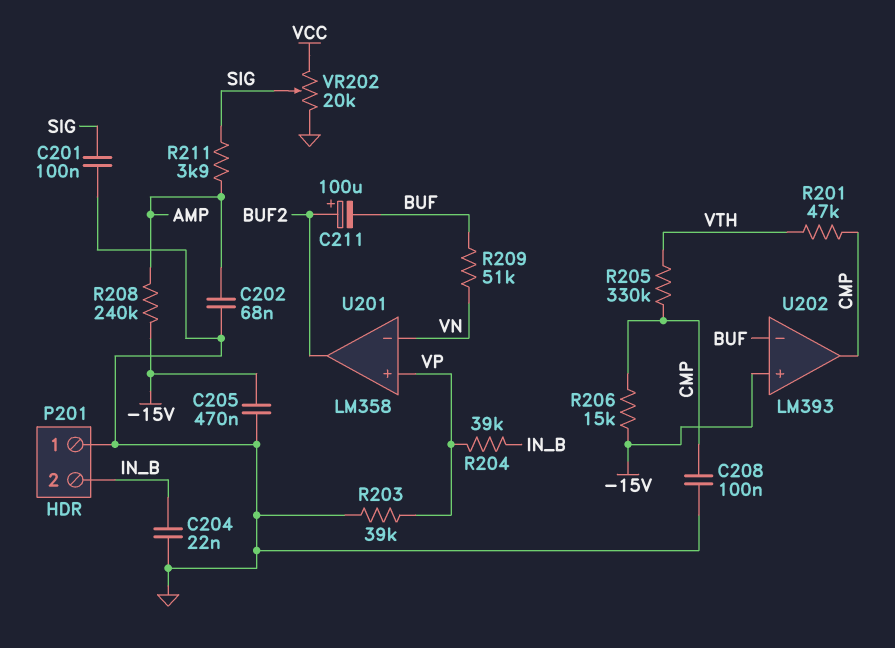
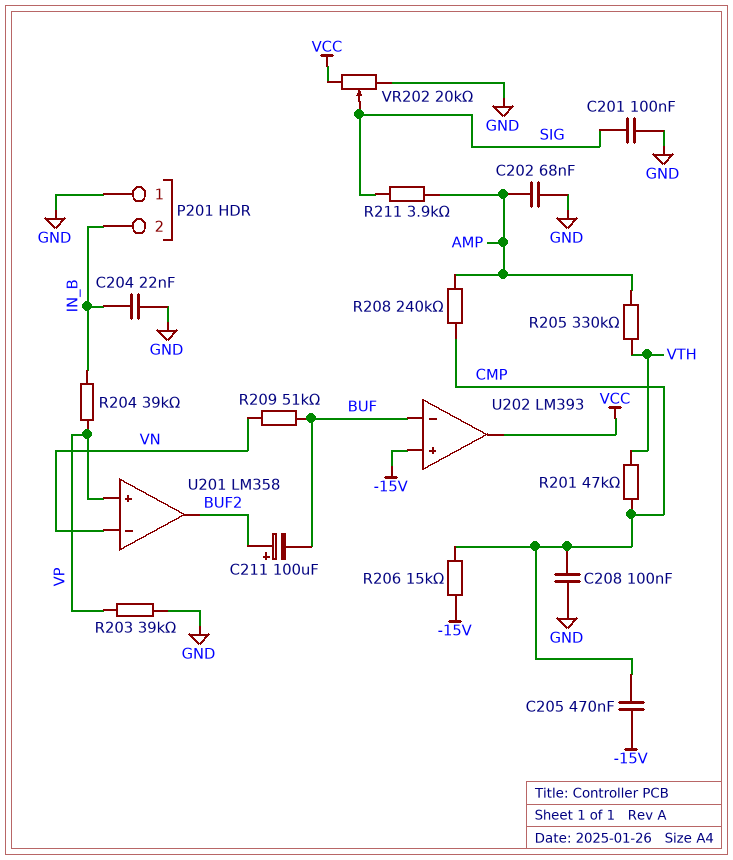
C205: 470nF (-15V, GND) -> 470nF (-15V, CMP)
R205: 330k (CMP, VTH) -> 330k (AMP, VTH)
R208: 240k (-15V, AMP) -> 240k (AMP, CMP)
U202 pin out: CMP -> VCC

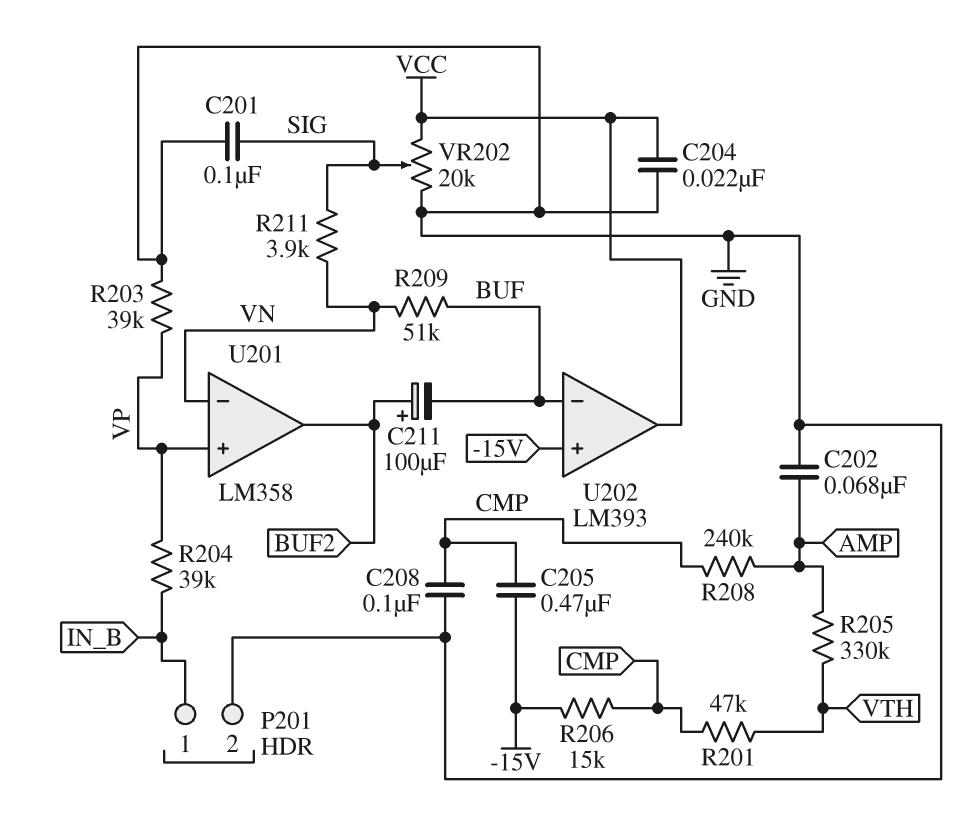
C204: 22nF (GND, IN_B) -> 22nF (GND, VCC)
P201 pin 1: GND -> IN_B
P201 pin 2: IN_B -> GND
R211: 3.9k (AMP, SIG) -> 3.9k (SIG, VN)

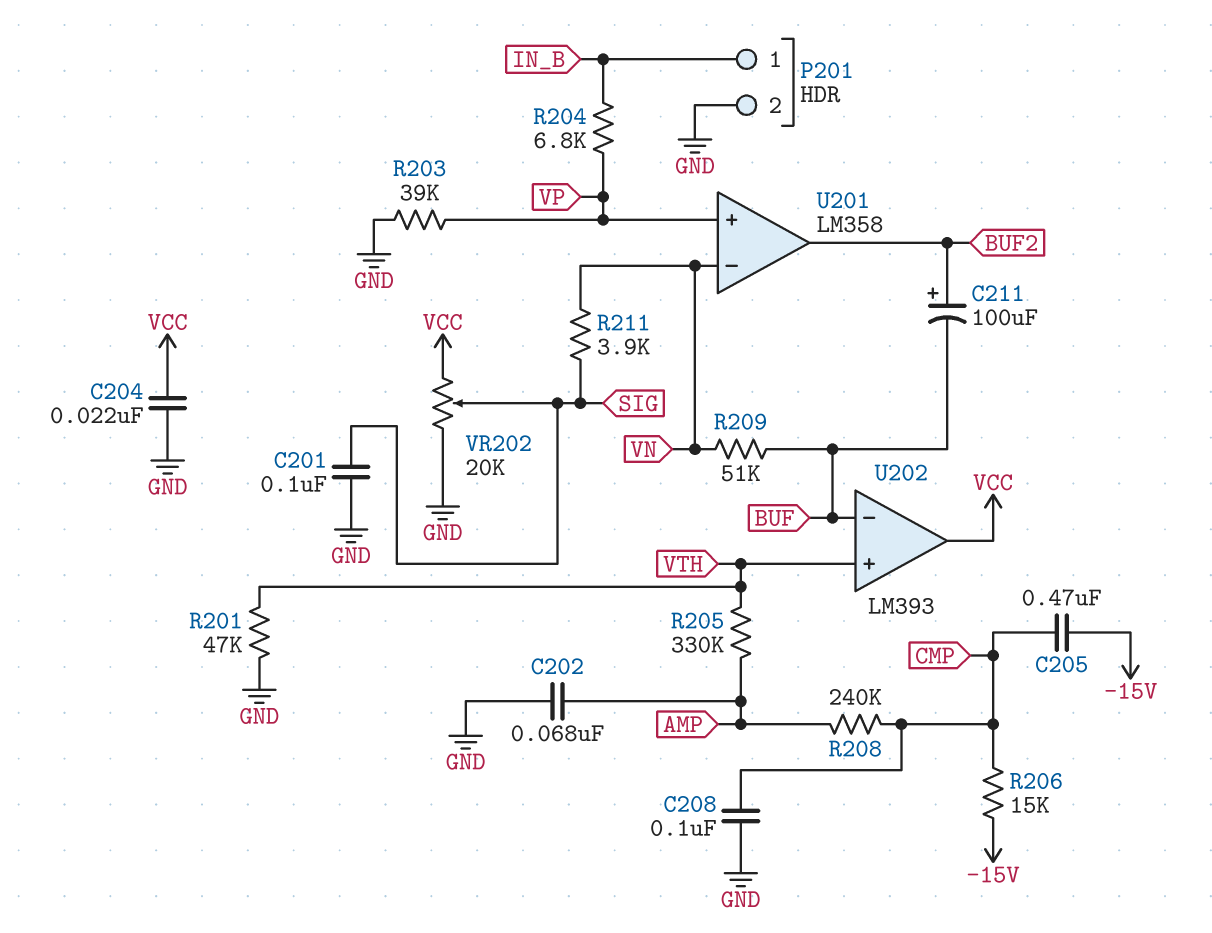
R201: 47k (CMP, VTH) -> 47k (GND, VTH)
R204: 39k (IN_B, VP) -> 6.8k (IN_B, VP)
U202 pin in+: -15V -> VTH

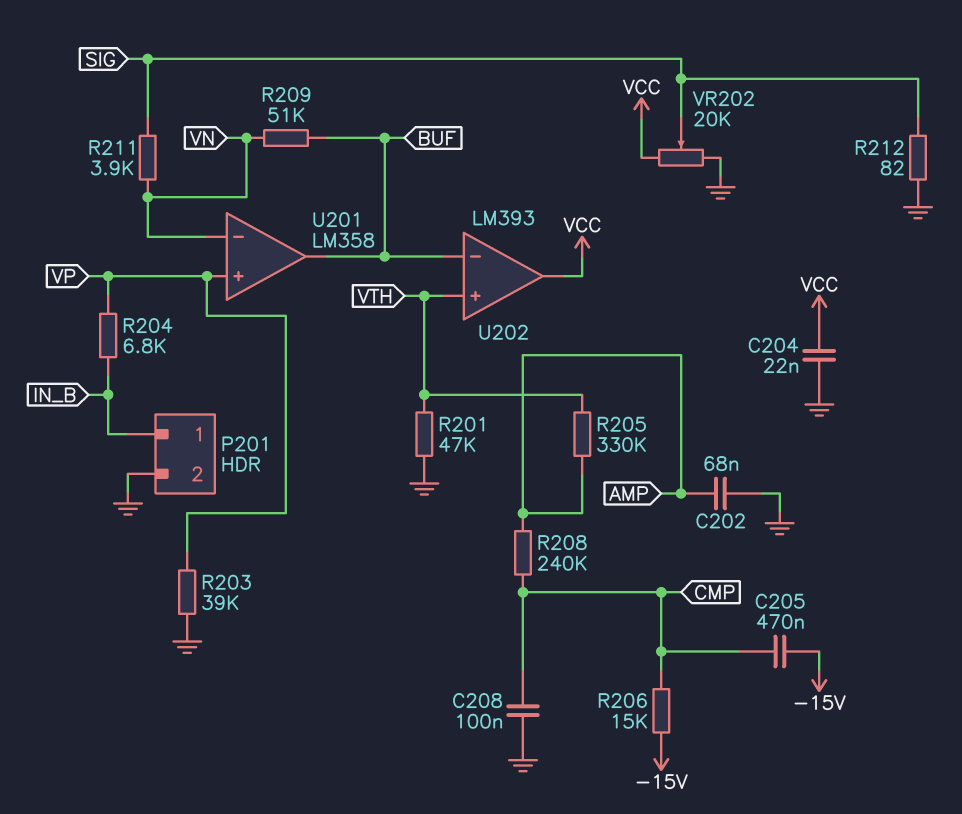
C201: 100nF (GND, SIG) -> none
C211: 100uF (plus BUF2, minus BUF) -> none
R212: none -> 82 (GND, SIG)
U201 pin out: BUF2 -> BUF

